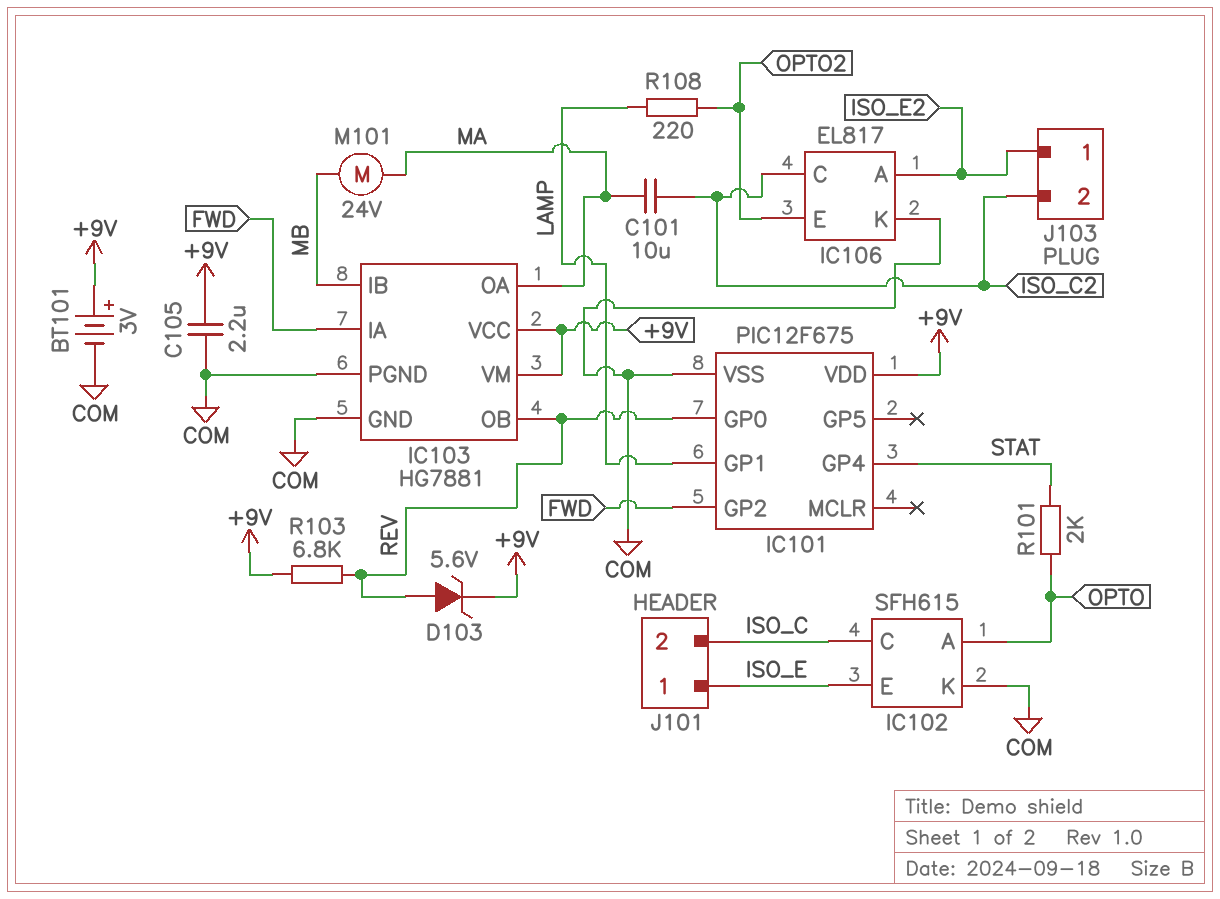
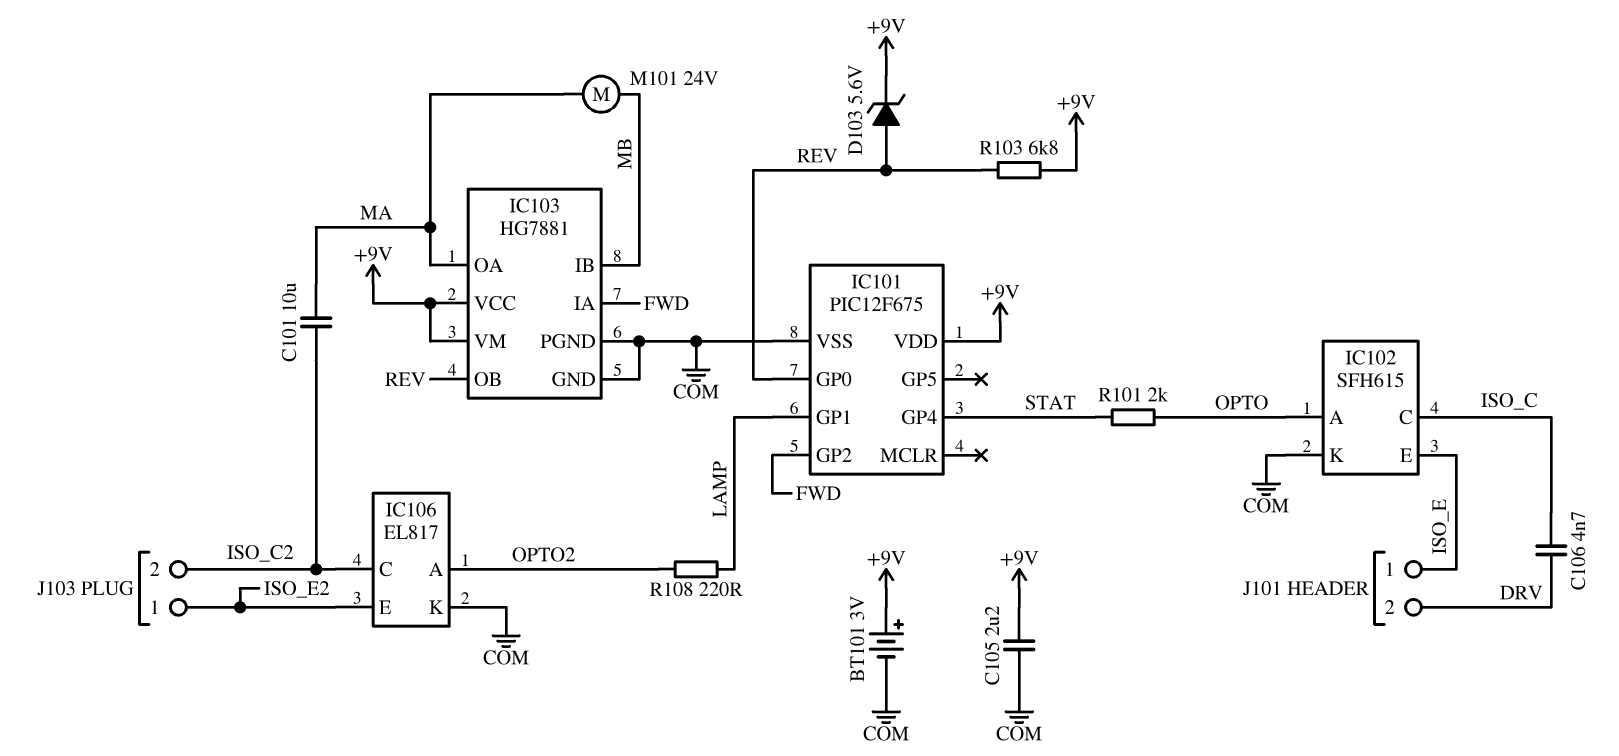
C106: none -> 4.7nF (DRV, ISO_C)
IC106 pin A: ISO_E2 -> OPTO2
IC106 pin E: OPTO2 -> ISO_E2
J101 pin 2: ISO_C -> DRV

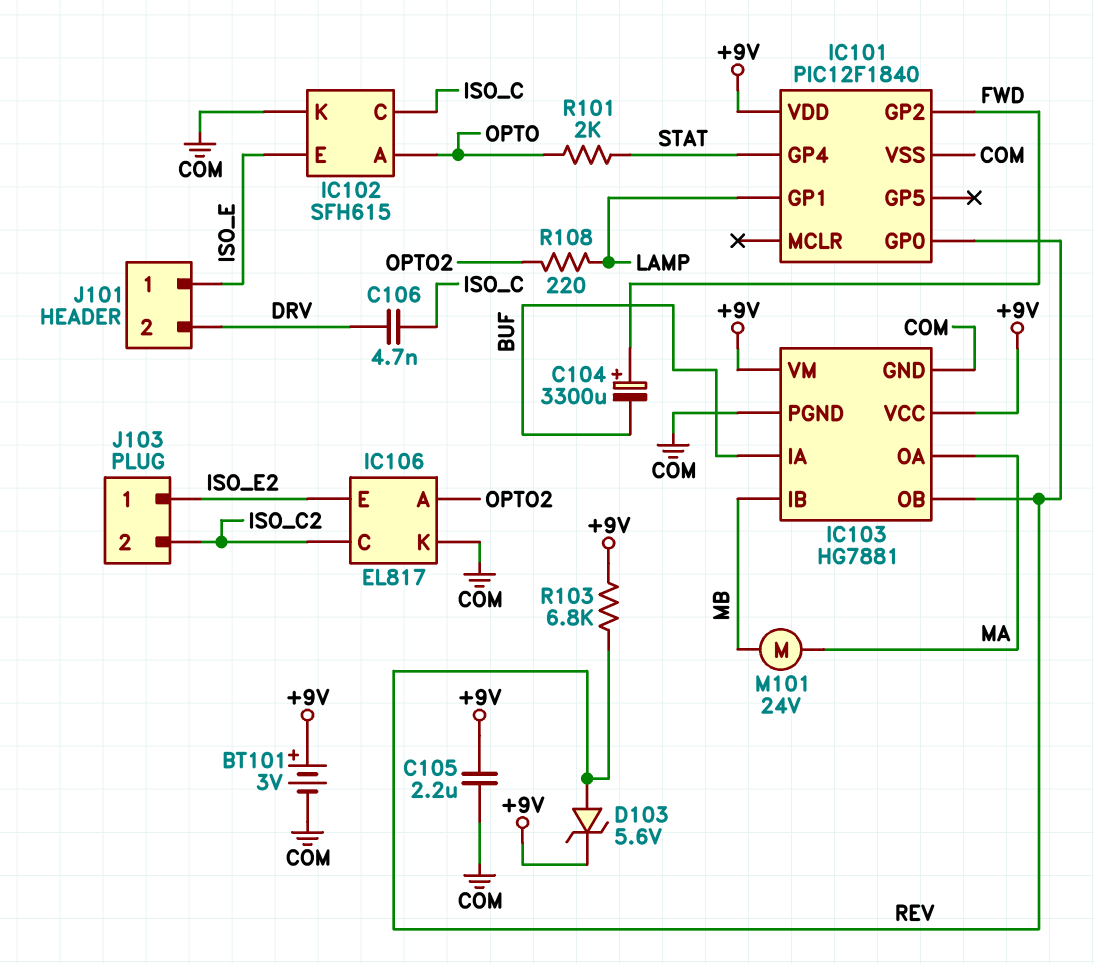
C101: 10uF (ISO_C2, MA) -> none
C104: none -> 3300uF (plus FWD, minus BUF)
IC101: PIC12F675 -> PIC12F1840
IC103 pin IA: FWD -> BUF

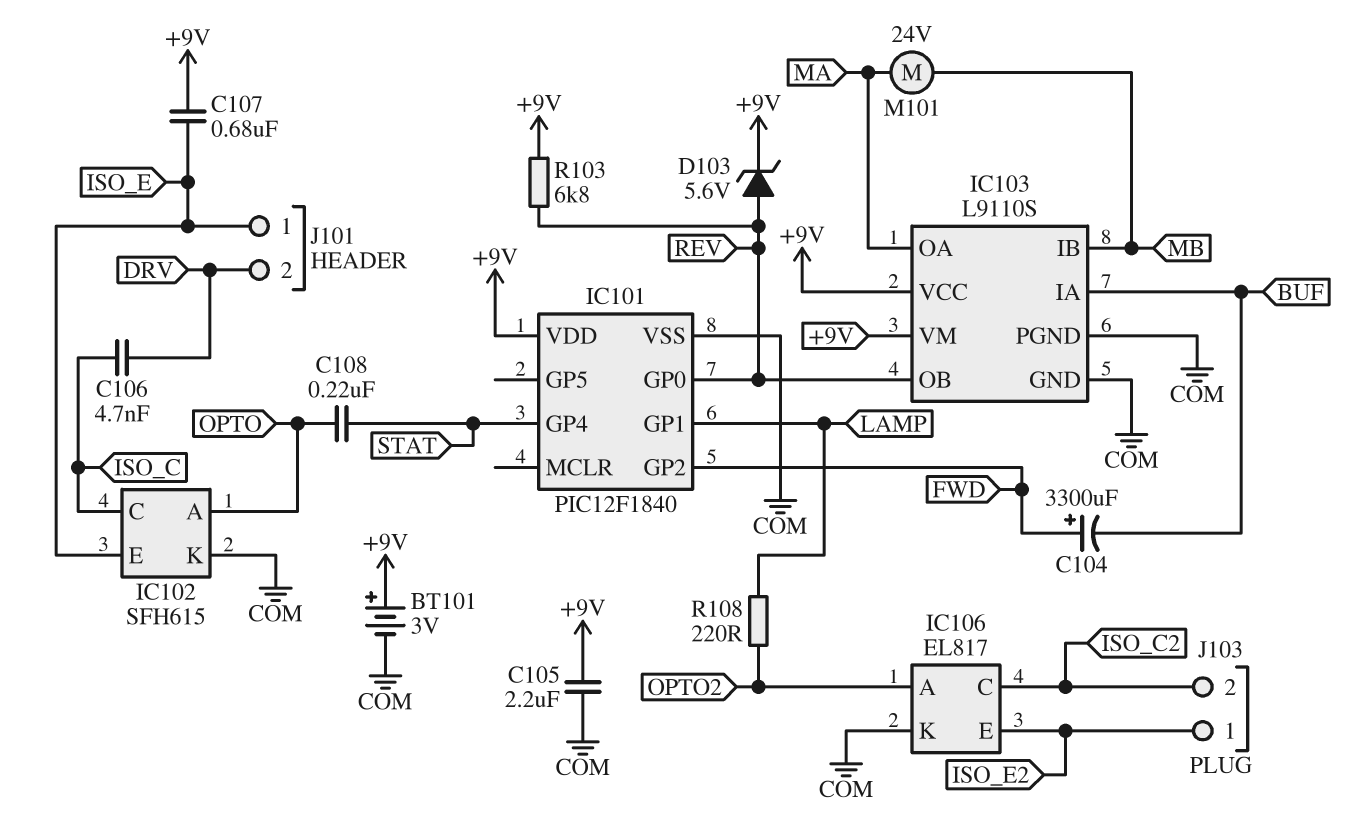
C107: none -> 680nF (+9V, ISO_E)
C108: none -> 220nF (OPTO, STAT)
IC103: HG7881 -> L9110S
R101: 2k (OPTO, STAT) -> none

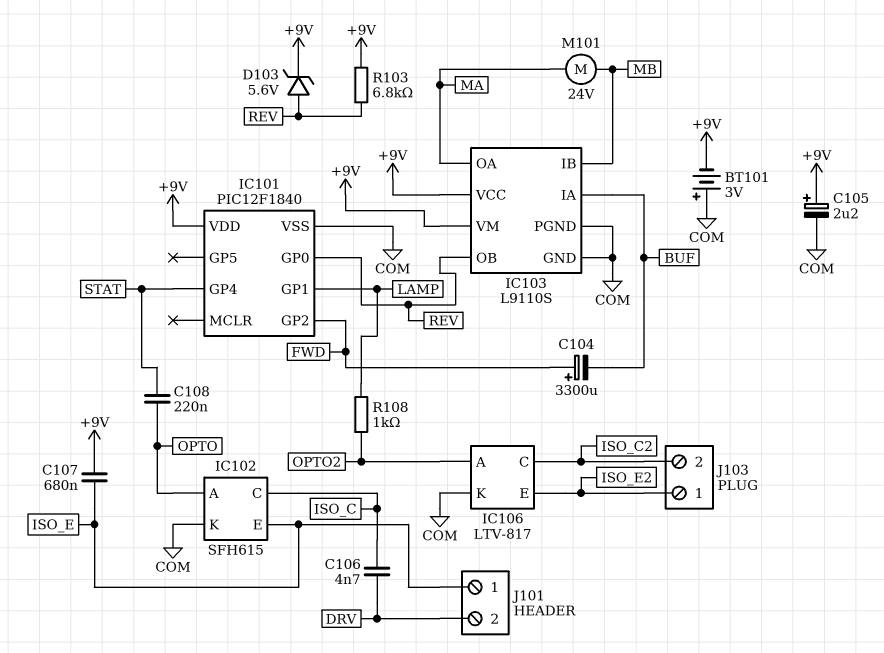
BT101: 3V (plus +9V, minus COM) -> 3V (plus COM, minus +9V)
C105: 2.2uF (+9V, COM) -> 2.2uF (plus +9V, minus COM)
IC106: EL817 -> LTV-817
R108: 220 (LAMP, OPTO2) -> 1k (LAMP, OPTO2)

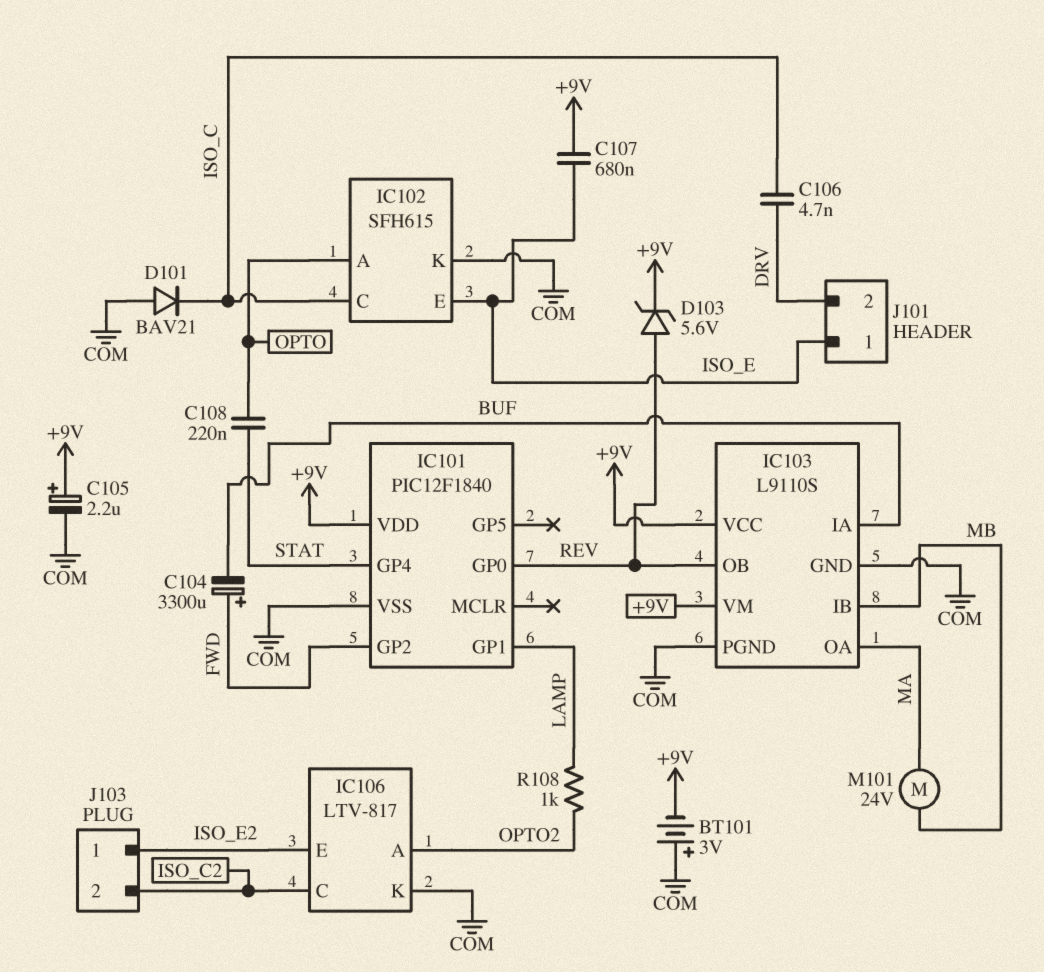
D101: none -> diode BAV21 (A COM, K ISO_C)
R103: 6.8k (+9V, REV) -> none

